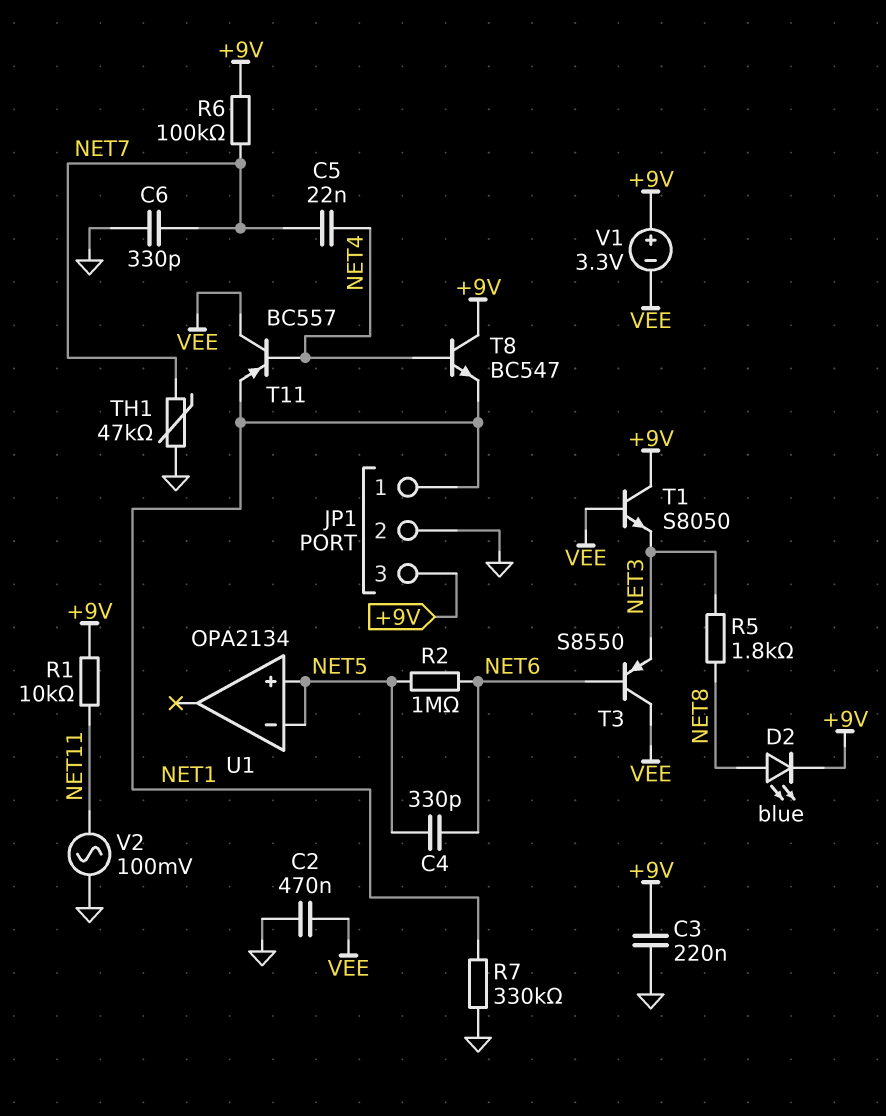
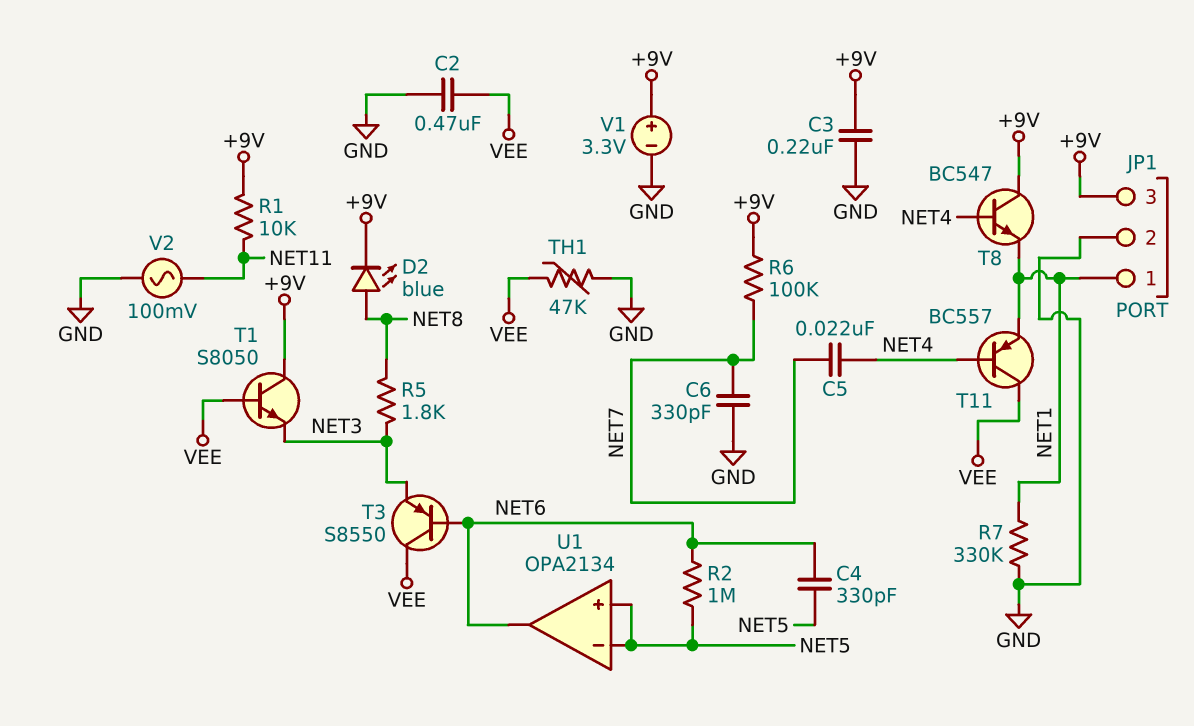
TH1: 47k (GND, NET7) -> 47k (GND, VEE)
U1 pin out: none -> NET6
V1: 3.3V (plus +9V, minus VEE) -> 3.3V (plus +9V, minus GND)

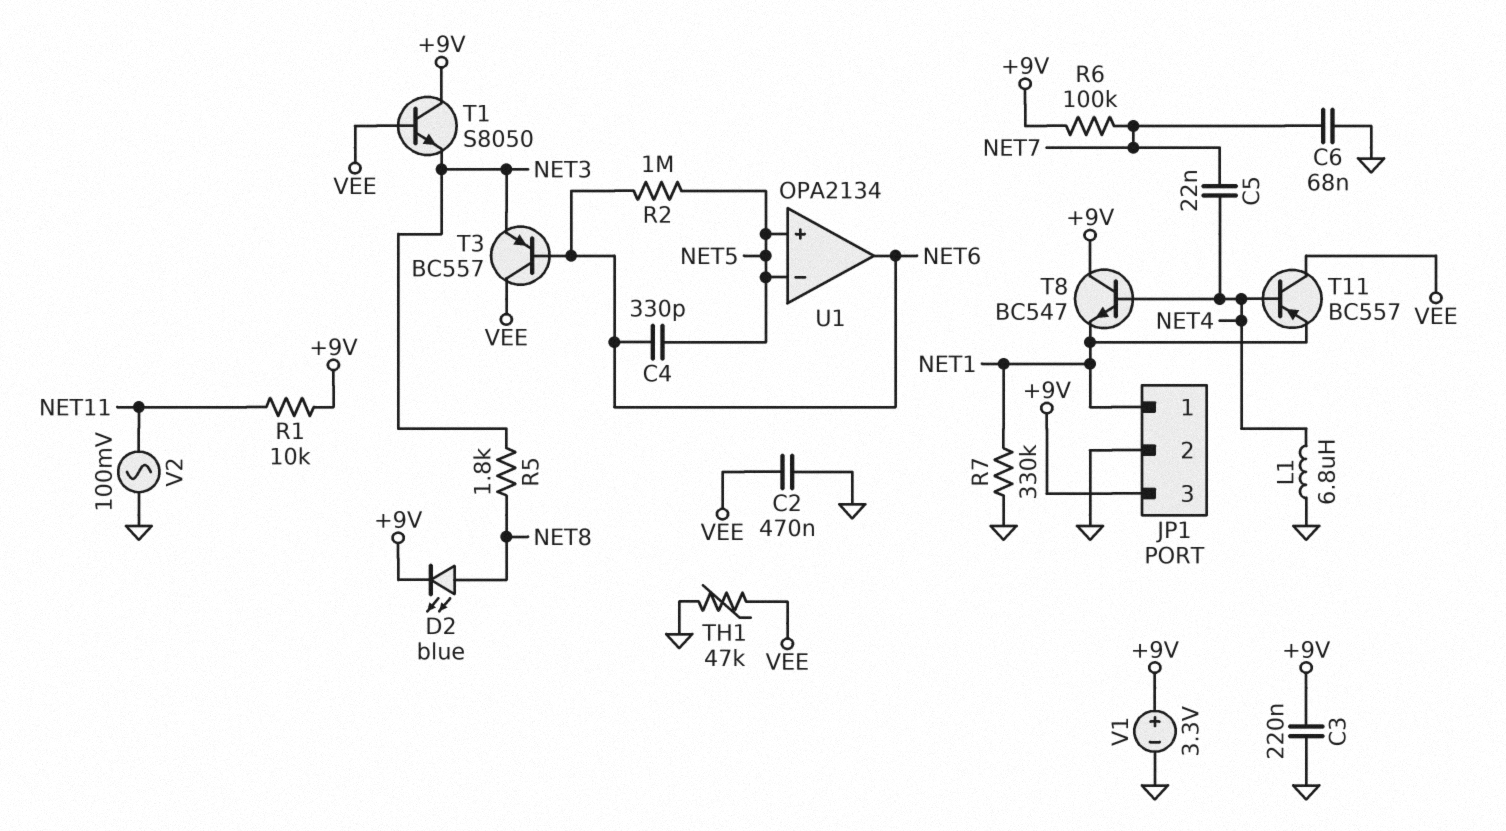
C6: 330pF (GND, NET7) -> 68nF (GND, NET7)
L1: none -> 6.8uH (GND, NET4)
T3: PNP S8550 (B NET6, C VEE, E NET3) -> PNP BC557 (B NET6, C VEE, E NET3)

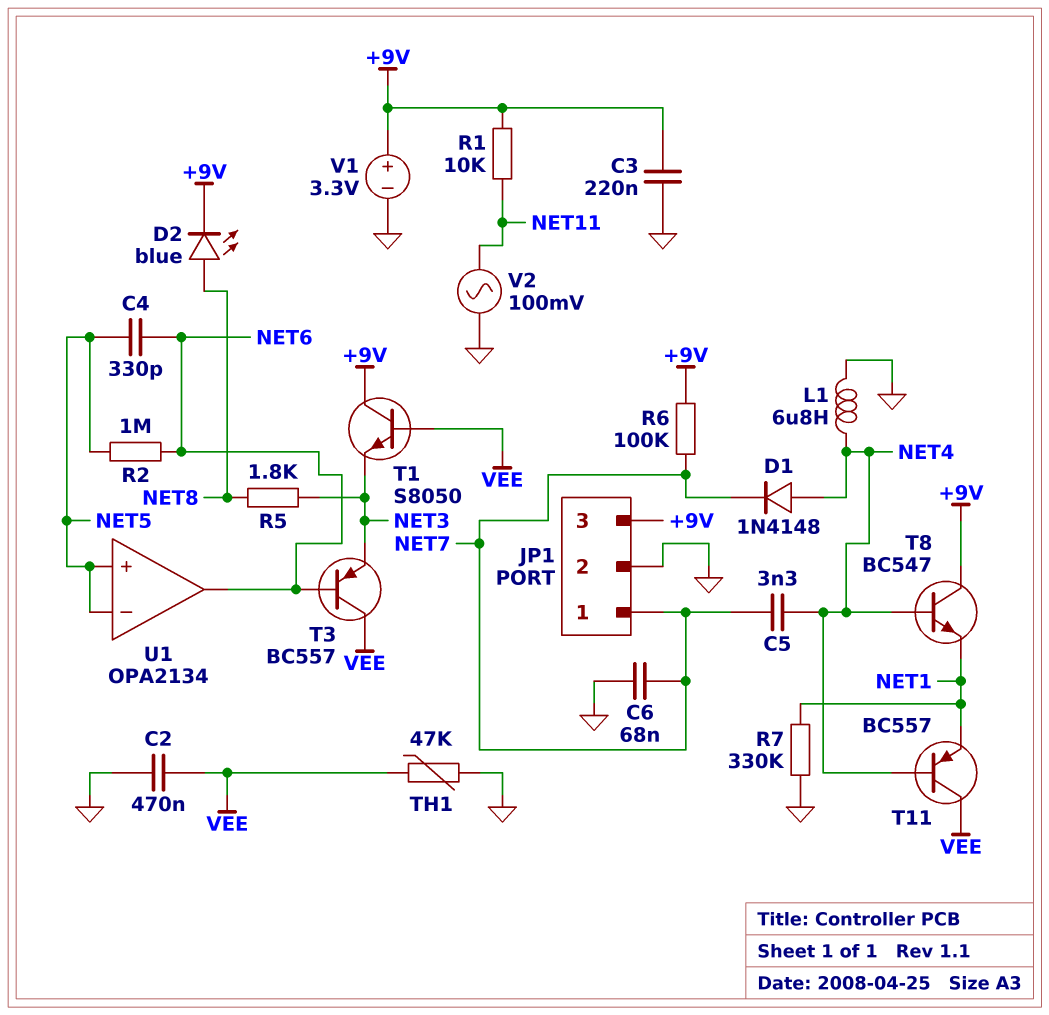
C5: 22nF (NET4, NET7) -> 3.3nF (NET4, NET7)
D1: none -> diode 1N4148 (A NET4, K NET7)
JP1 pin 1: NET1 -> NET7

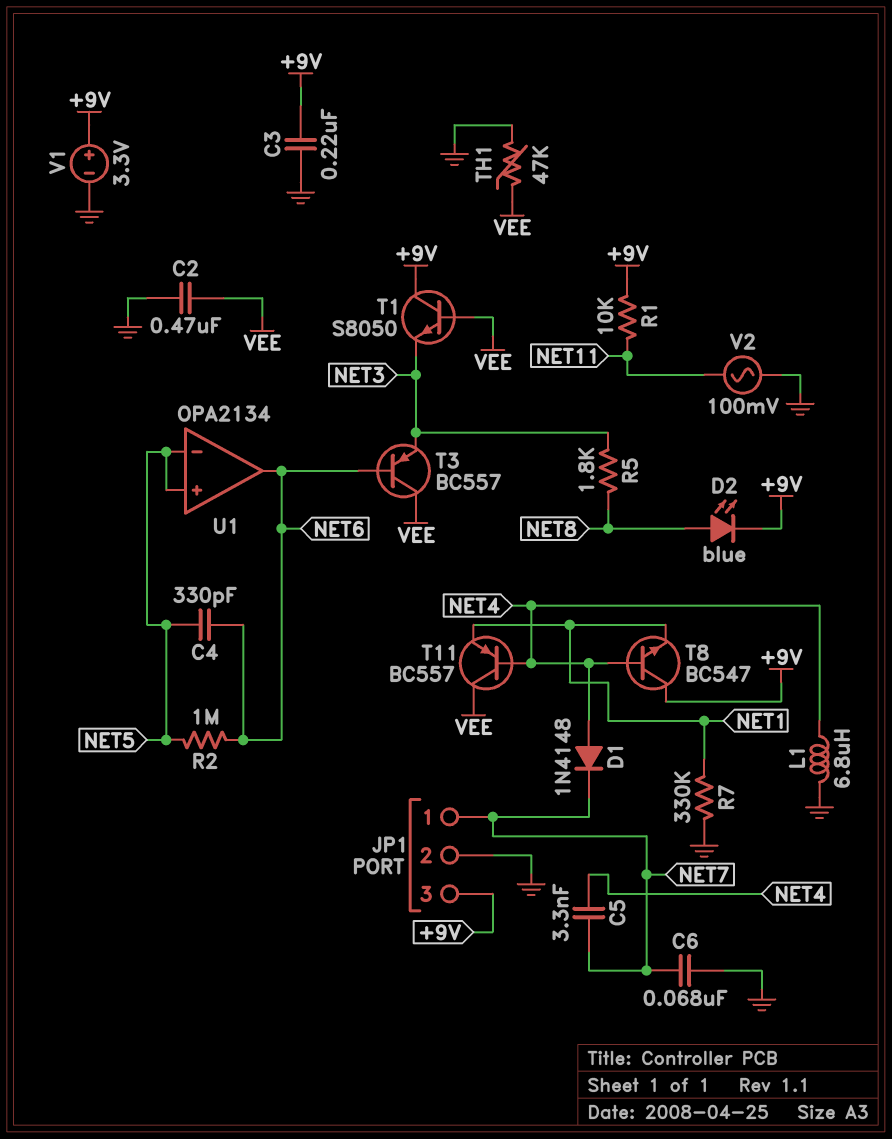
R6: 100k (+9V, NET7) -> none

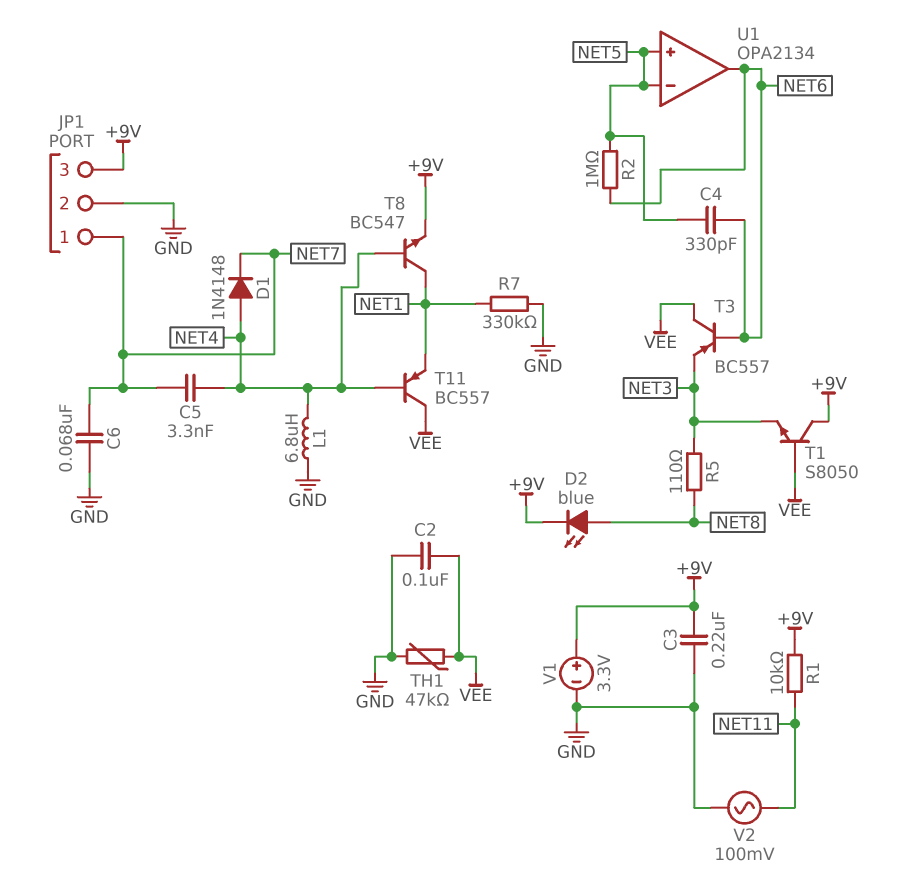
C2: 470nF (GND, VEE) -> 100nF (GND, VEE)
R5: 1.8k (NET3, NET8) -> 110 (NET3, NET8)
T8: NPN BC547 (B NET4, C +9V, E NET1) -> NPN BC547 (B NET4, C NET1, E +9V)

